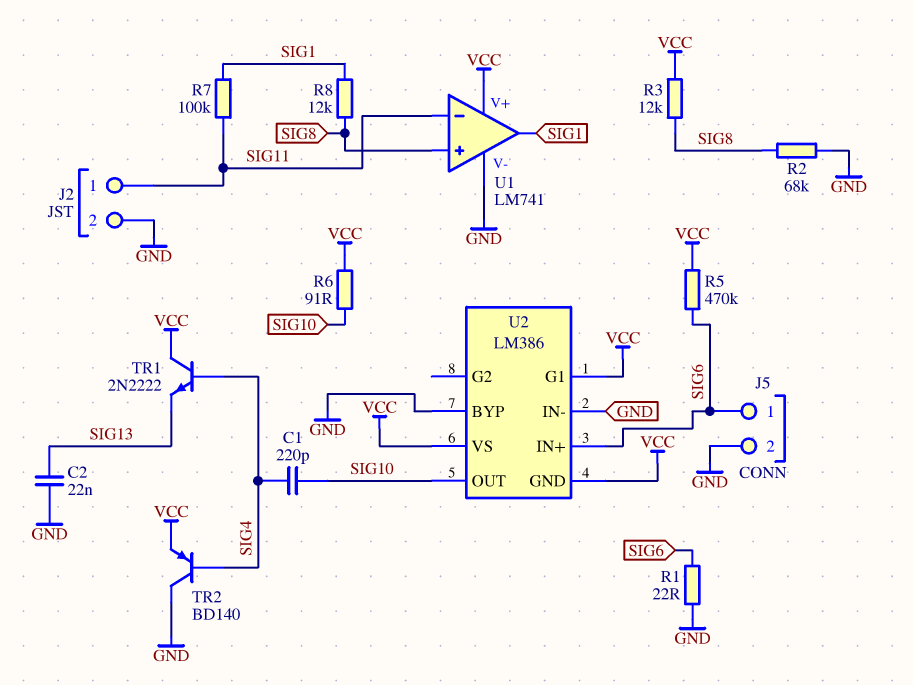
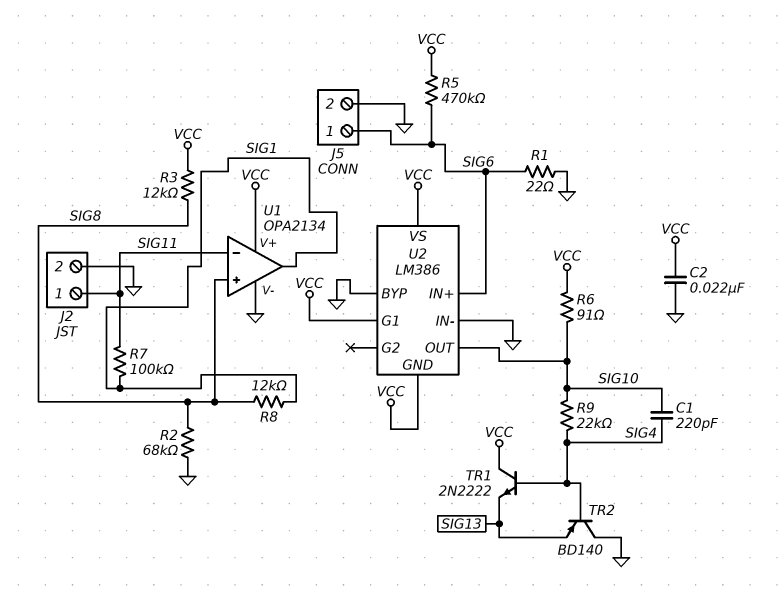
C2: 22nF (GND, SIG13) -> 22nF (GND, VCC)
R9: none -> 22k (SIG4, SIG10)
TR2: PNP BD140 (B SIG4, C GND, E VCC) -> PNP BD140 (B SIG4, C GND, E SIG13)
U1: LM741 -> OPA2134

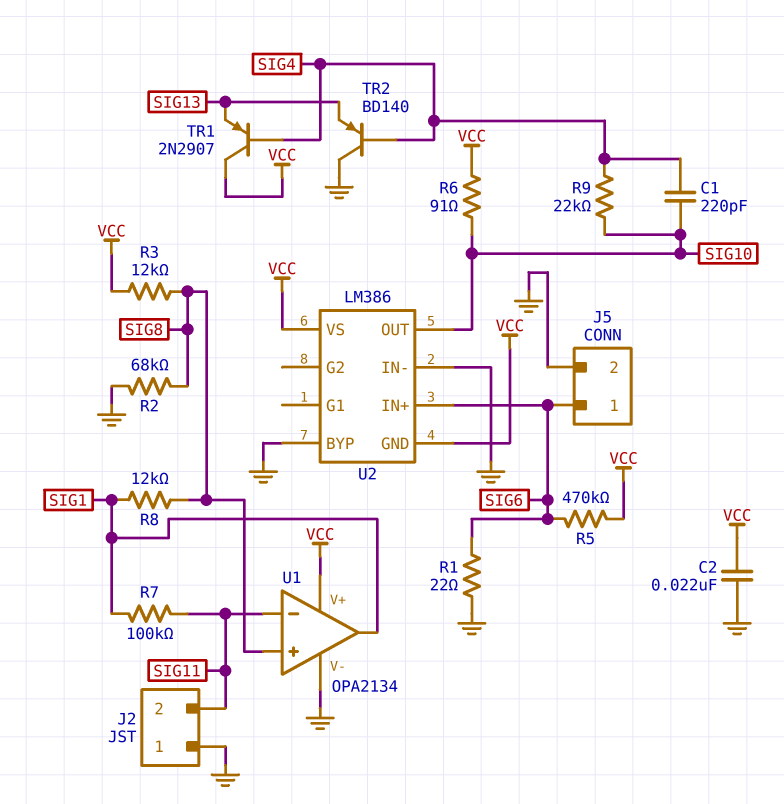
J2 pin 1: SIG11 -> GND
J2 pin 2: GND -> SIG11
TR1: NPN 2N2222 (B SIG4, C VCC, E SIG13) -> PNP 2N2907 (B SIG4, C VCC, E SIG13)
U2 pin G1: VCC -> none

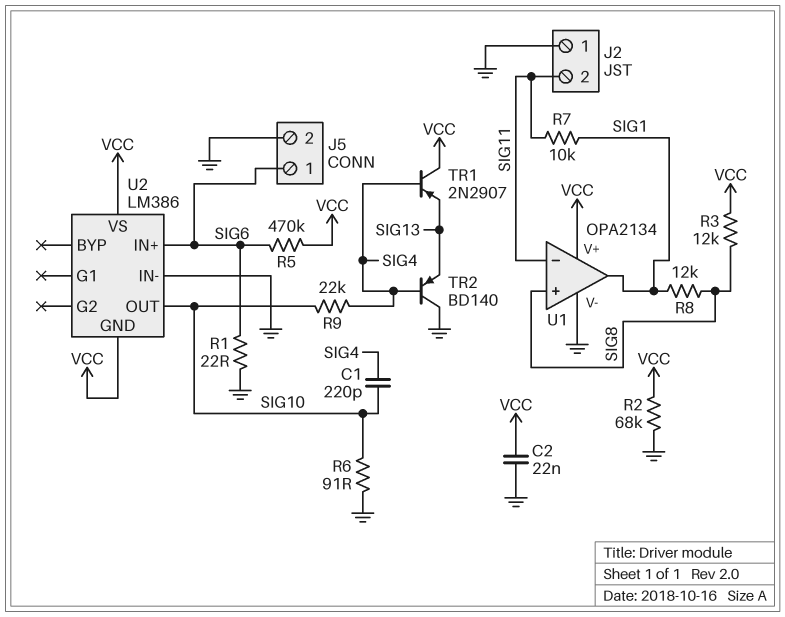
R2: 68k (GND, SIG8) -> 68k (GND, VCC)
R6: 91 (SIG10, VCC) -> 91 (GND, SIG10)
R7: 100k (SIG1, SIG11) -> 10k (SIG1, SIG11)
U2 pin BYP: GND -> none

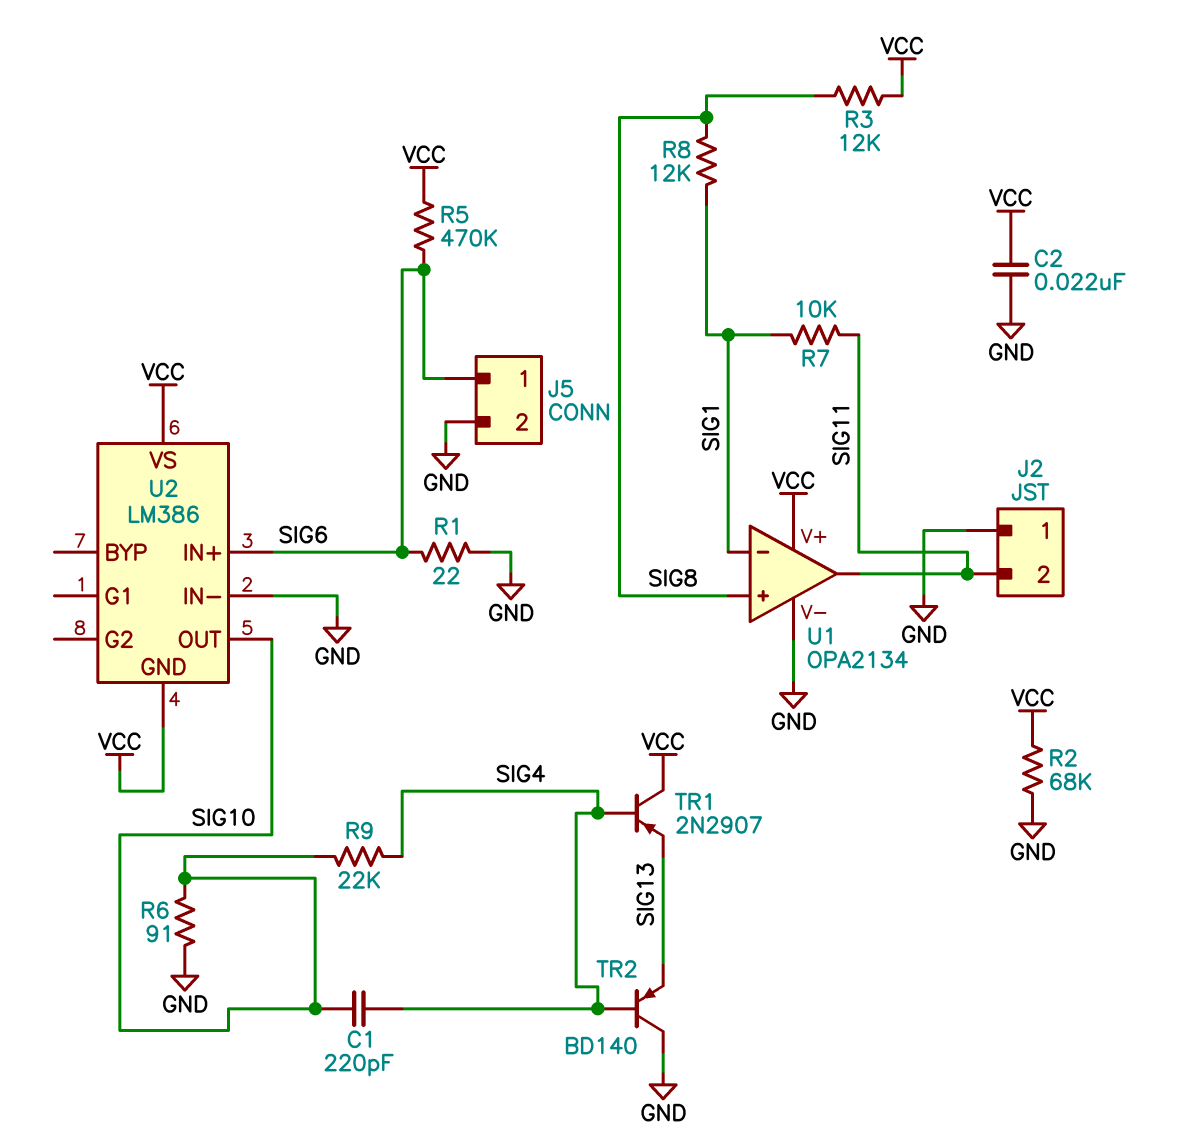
U1 pin in-: SIG11 -> SIG1
U1 pin out: SIG1 -> SIG11

